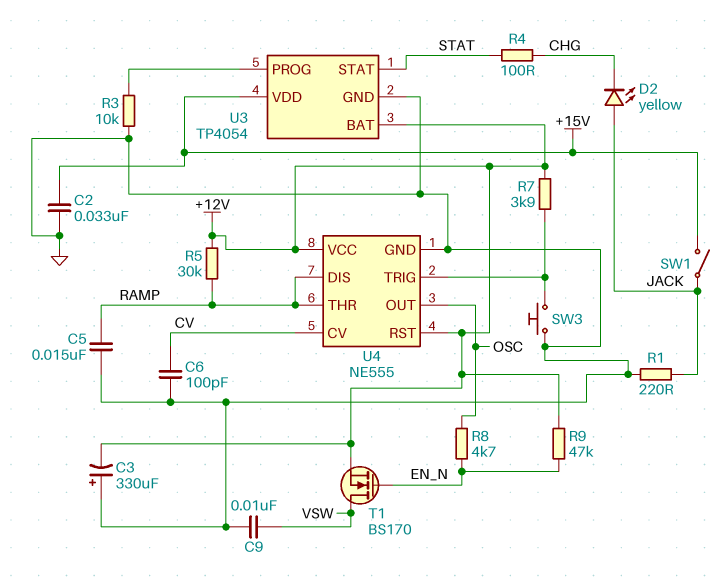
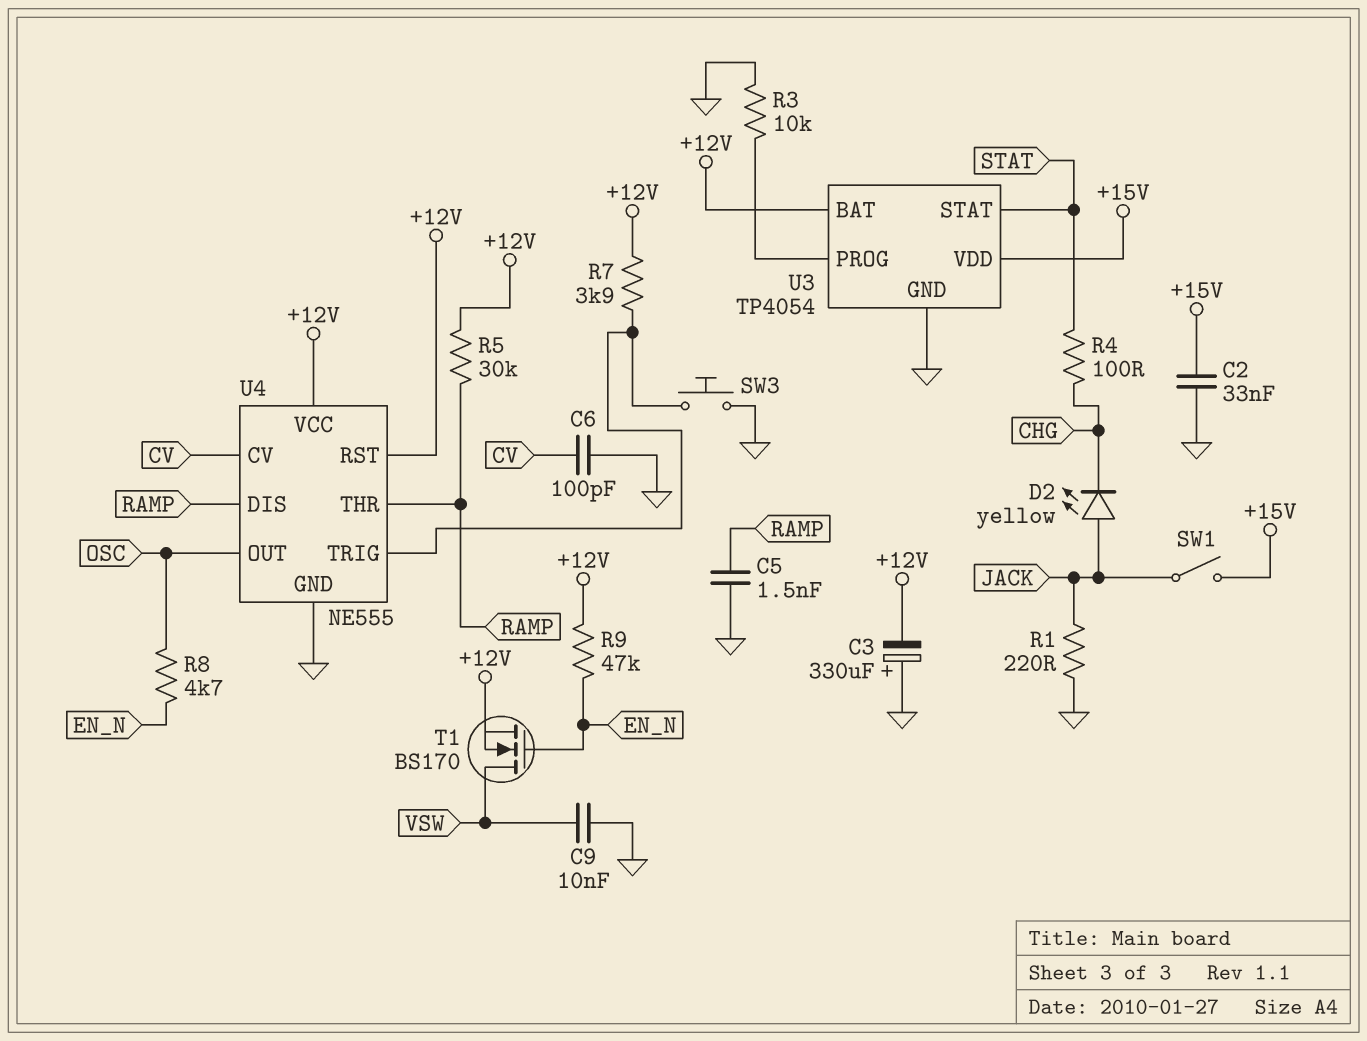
C5: 15nF (GND, RAMP) -> 1.5nF (GND, RAMP)

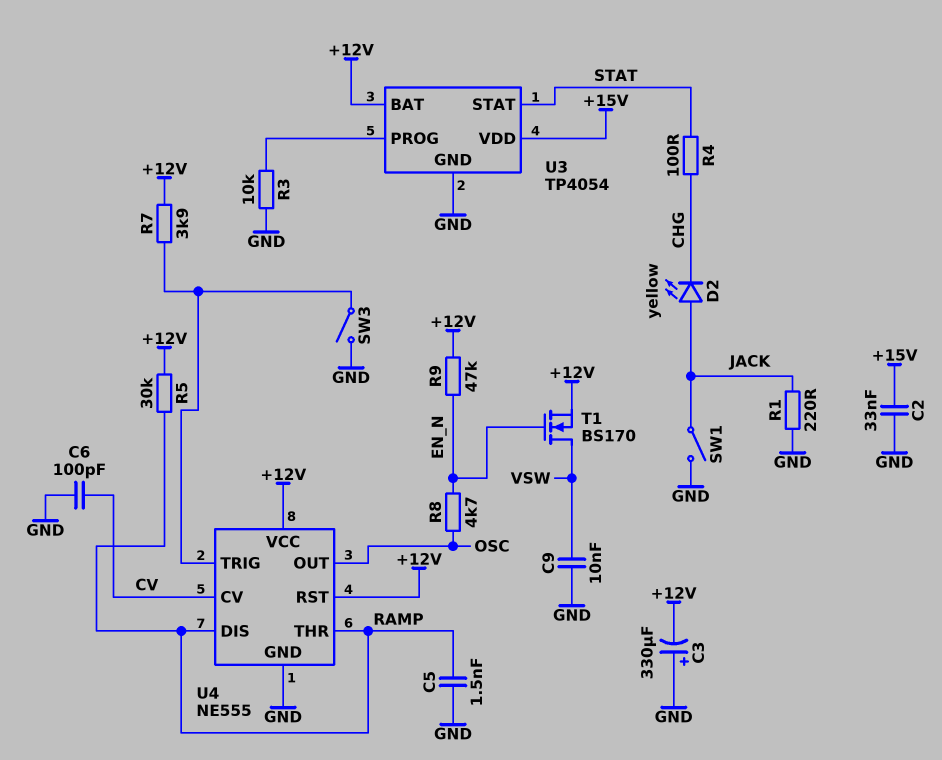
SW1: switch (+15V, JACK) -> switch (GND, JACK)
SW3: button (GND, U4/TRIG) -> switch (GND, U4/TRIG)

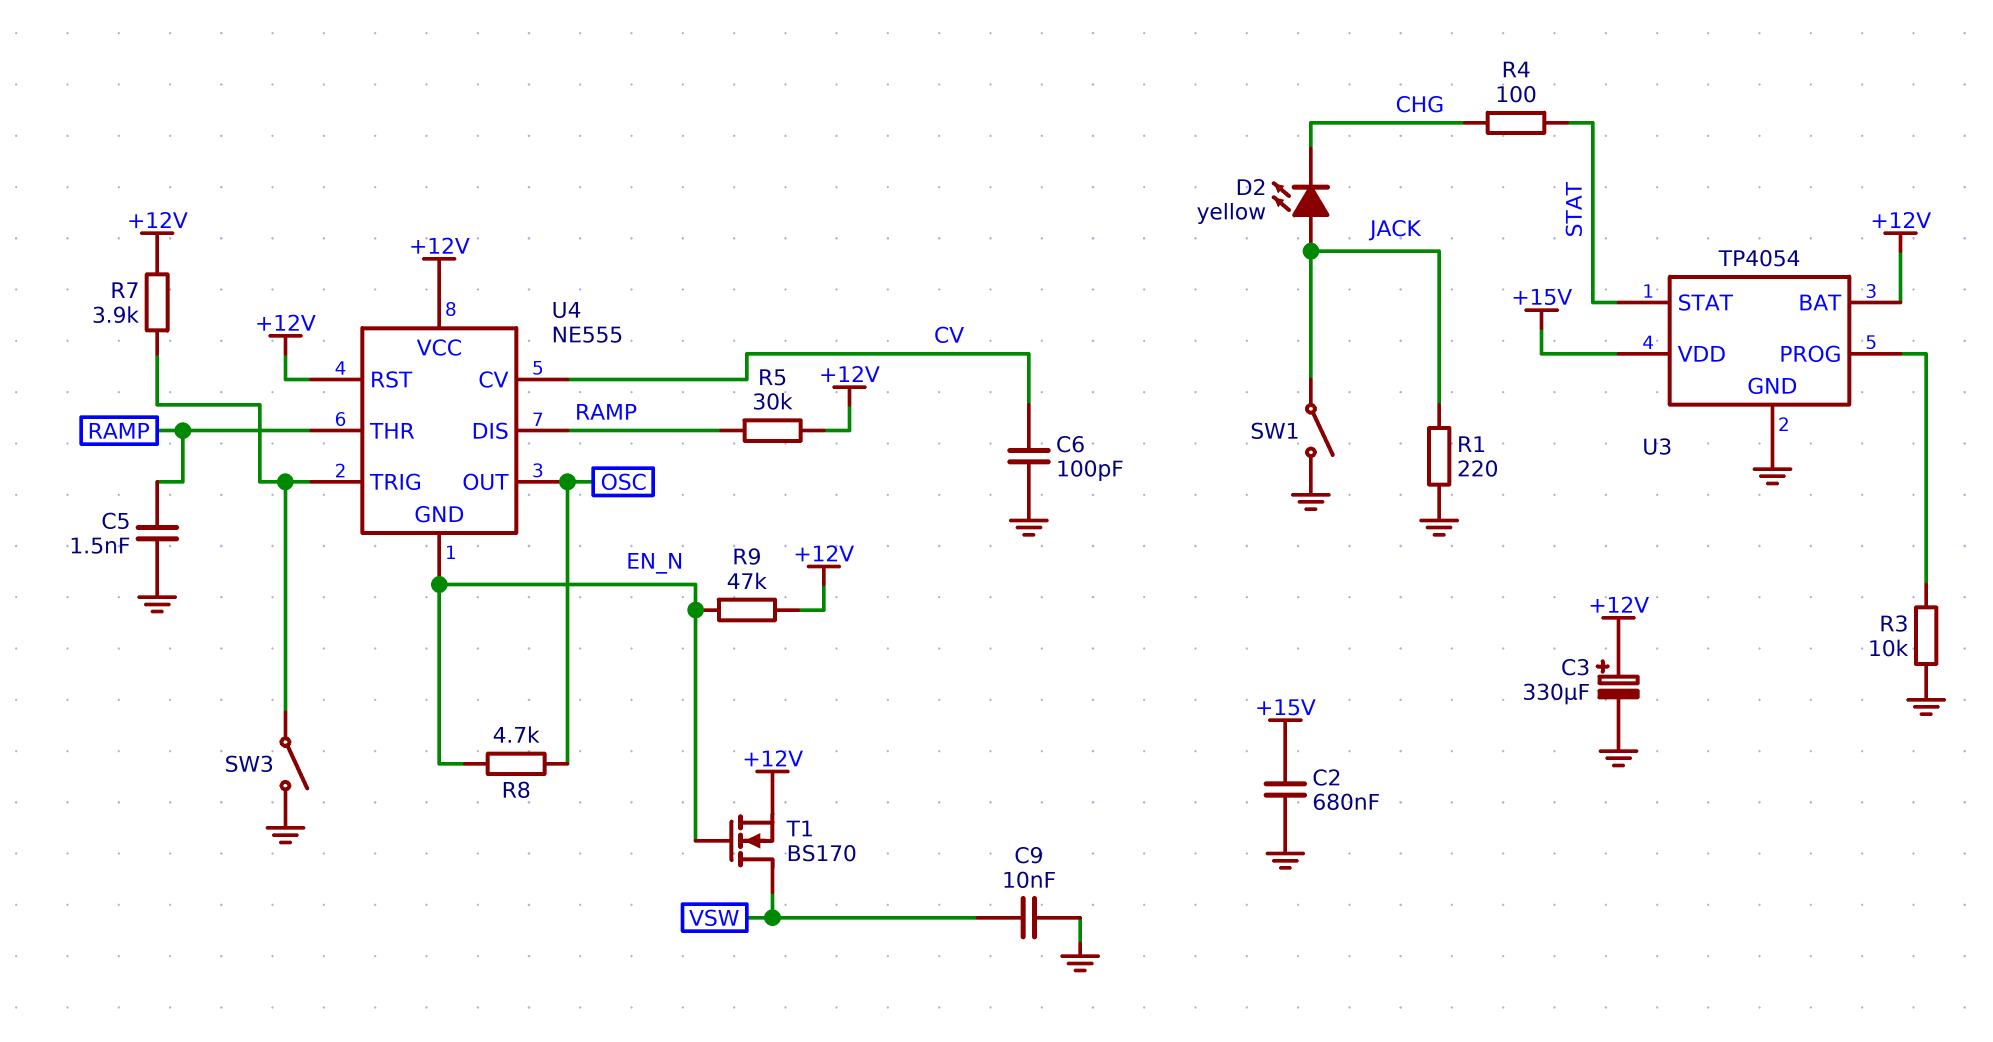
C2: 33nF (+15V, GND) -> 680nF (+15V, GND)
C3: 330uF (plus GND, minus +12V) -> 330uF (plus +12V, minus GND)
U4 pin GND: GND -> EN_N

